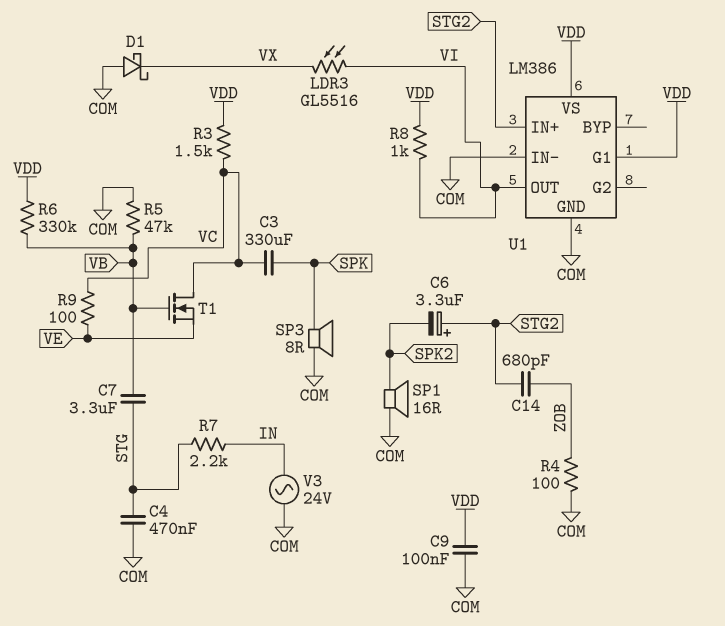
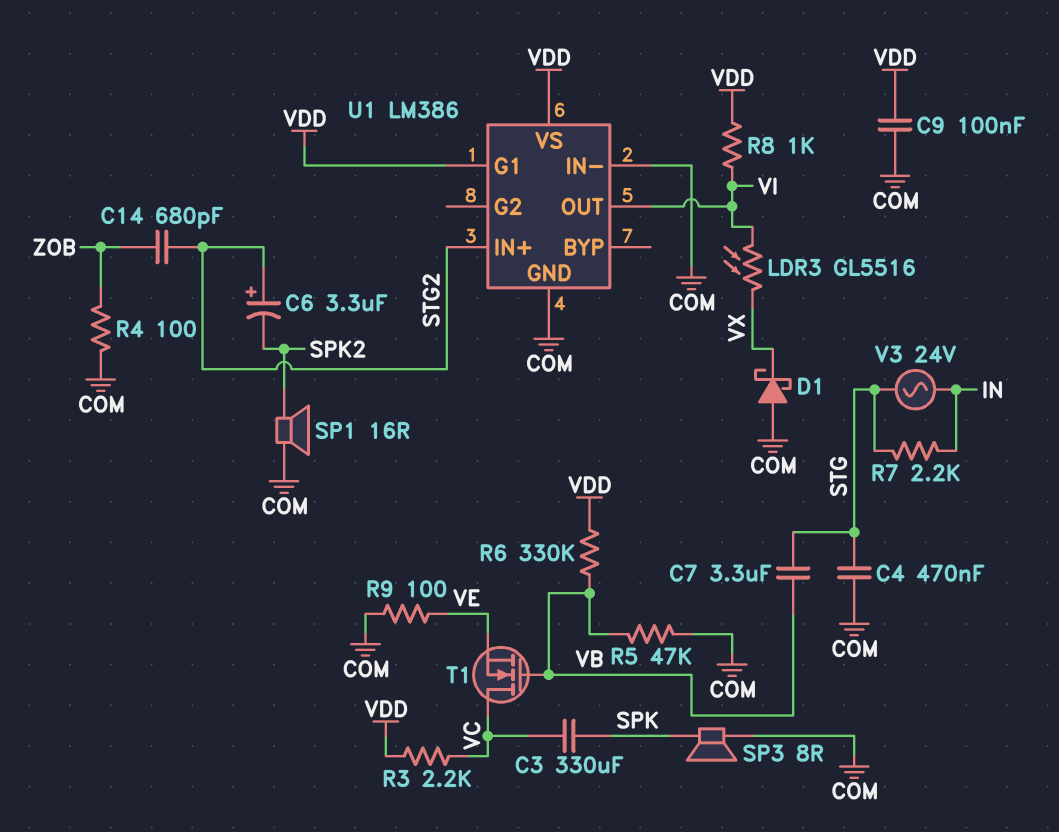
R3: 1.5k (VC, VDD) -> 2.2k (VC, VDD)
R9: 100 (VC, VE) -> 100 (COM, VE)
V3: AC 24V (COM, IN) -> AC 24V (IN, STG)

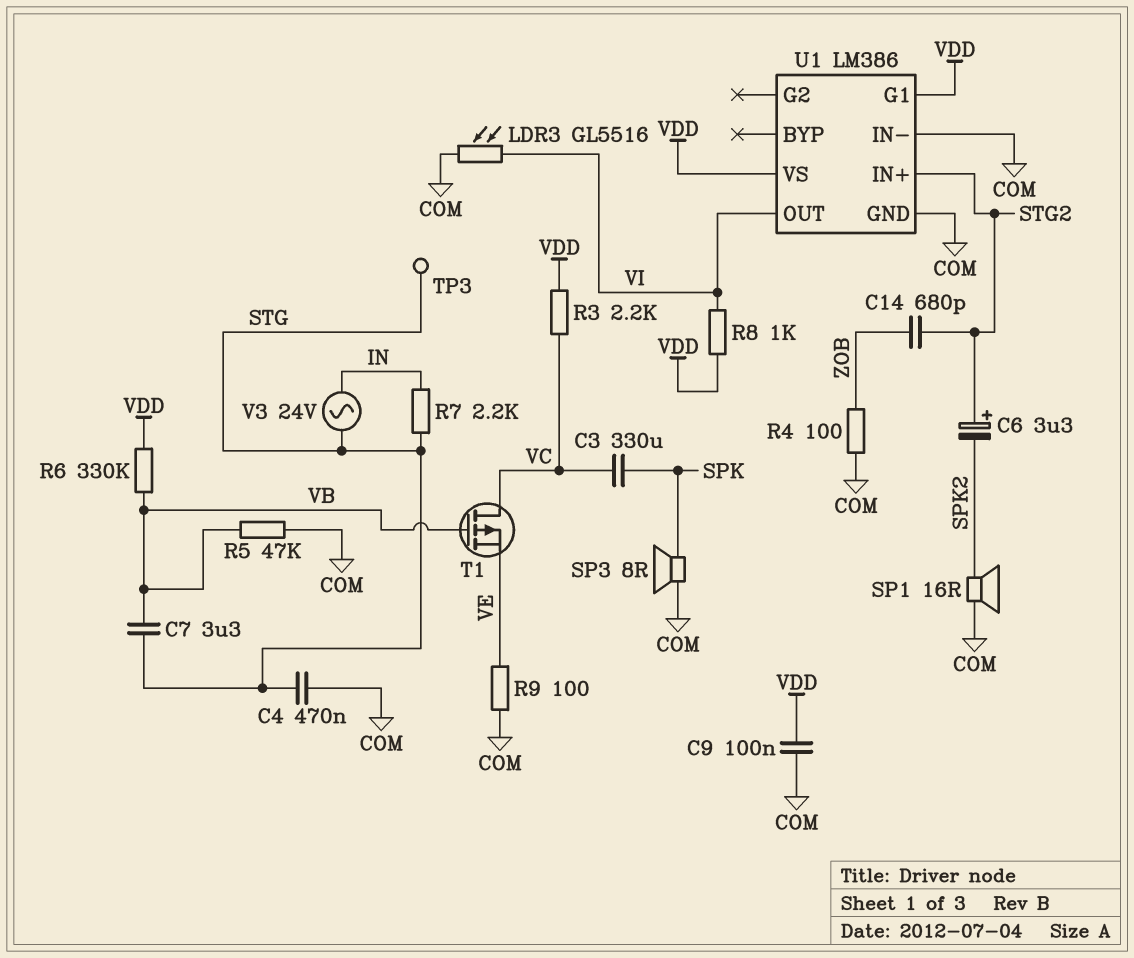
D1: schottky (A COM, K VX) -> none
LDR3: GL5516 (VI, VX) -> GL5516 (COM, VI)
T1: NMOS (G VB, D VC, S VE) -> PMOS (G VB, D VC, S VE)
TP3: none -> test point (STG)

